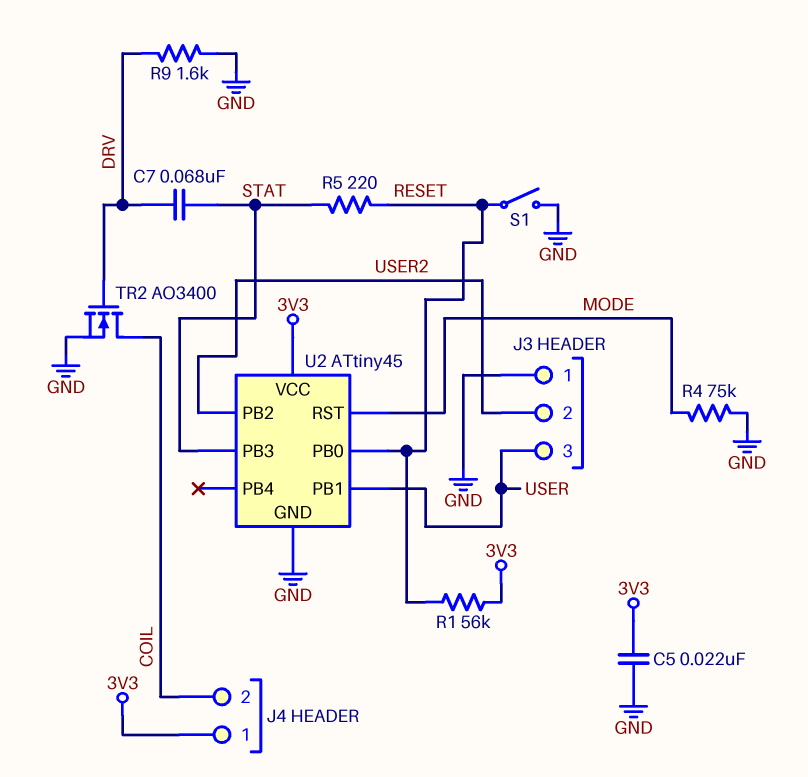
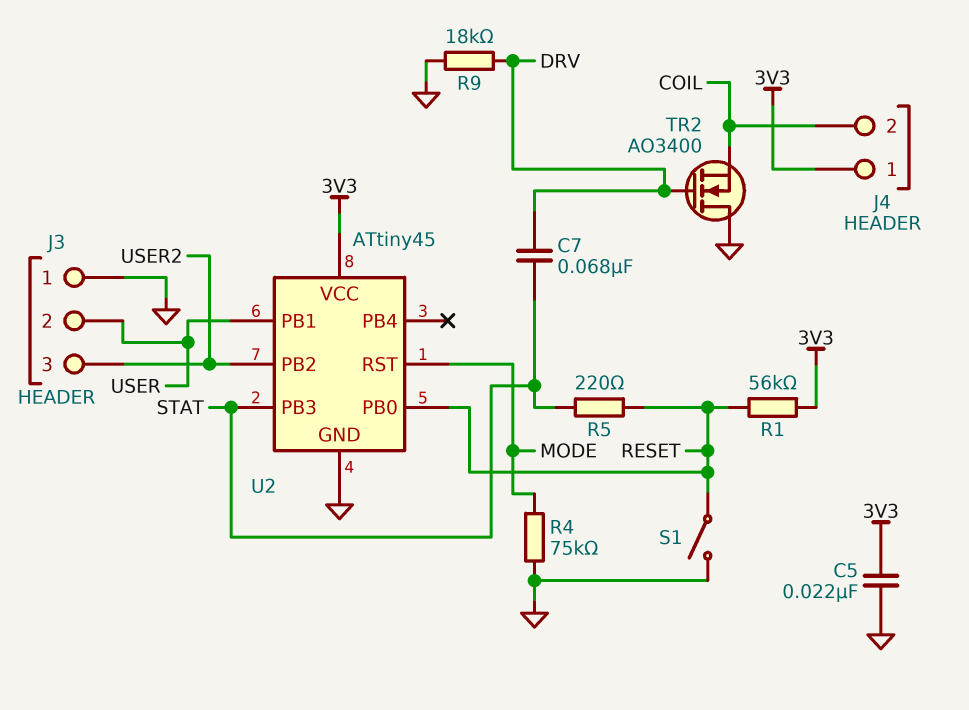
J3 pin 2: USER2 -> USER
J3 pin 3: USER -> USER2
R9: 1.6k (DRV, GND) -> 18k (DRV, GND)
TR2: NMOS AO3400 (G DRV, D COIL, S GND) -> NMOS AO3400 (G DRV, D GND, S COIL)

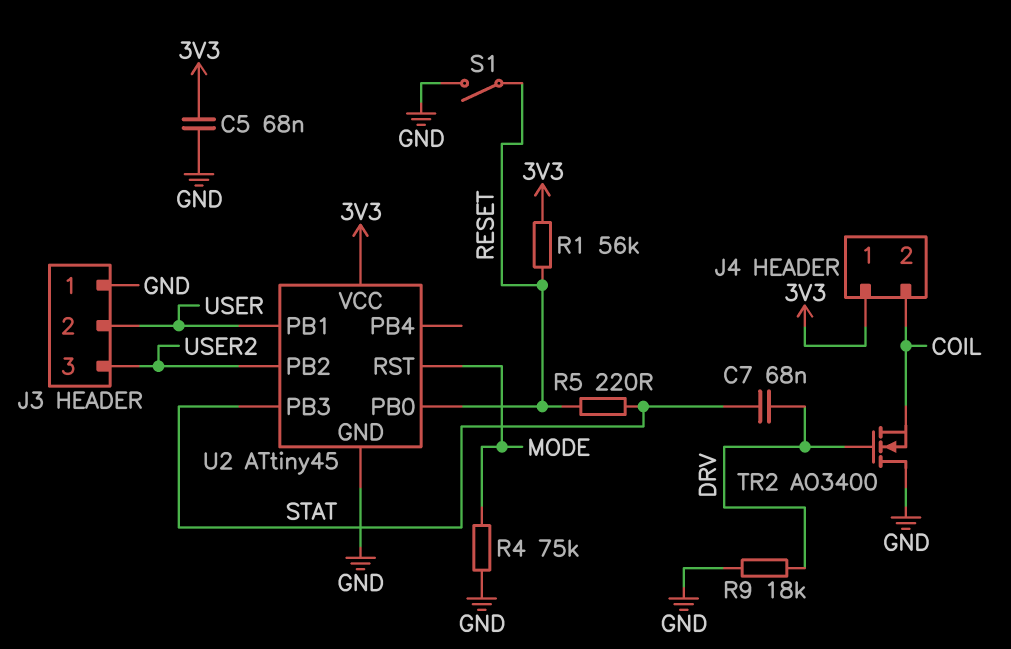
C5: 22nF (3V3, GND) -> 68nF (3V3, GND)

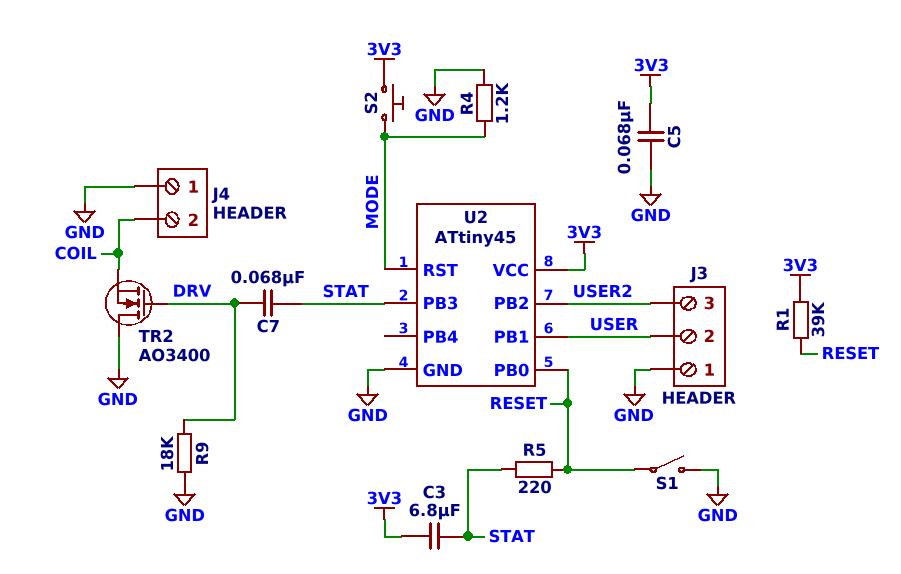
C3: none -> 6.8uF (3V3, STAT)
J4 pin 1: 3V3 -> GND
R1: 56k (3V3, RESET) -> 39k (3V3, RESET)
R4: 75k (GND, MODE) -> 1.2k (GND, MODE)
S2: none -> button (3V3, MODE)

